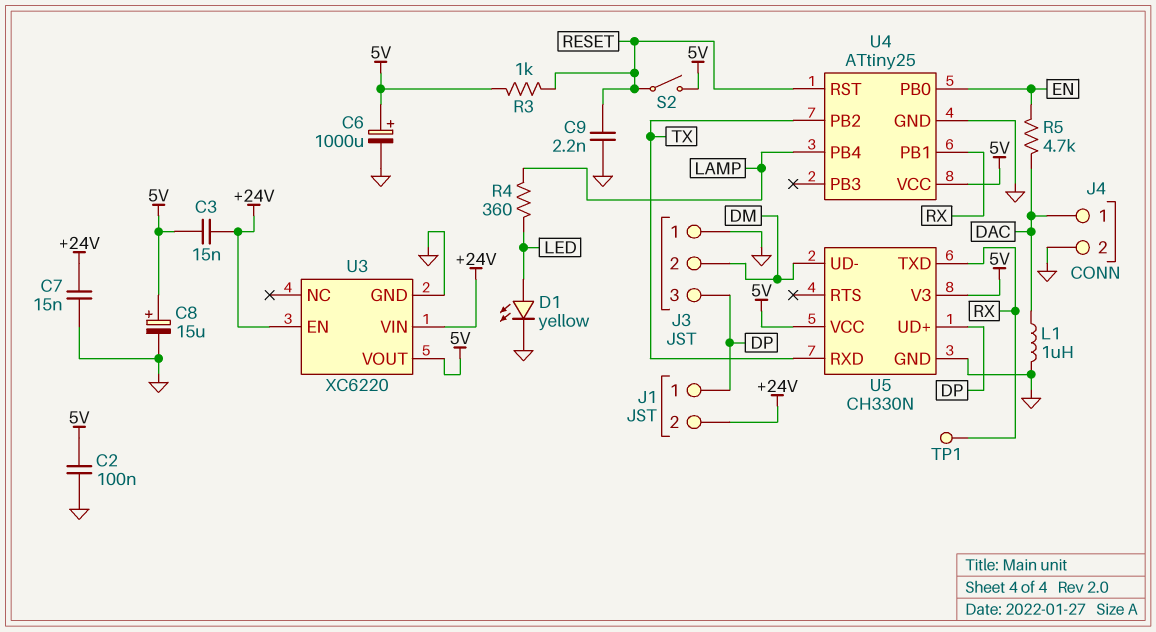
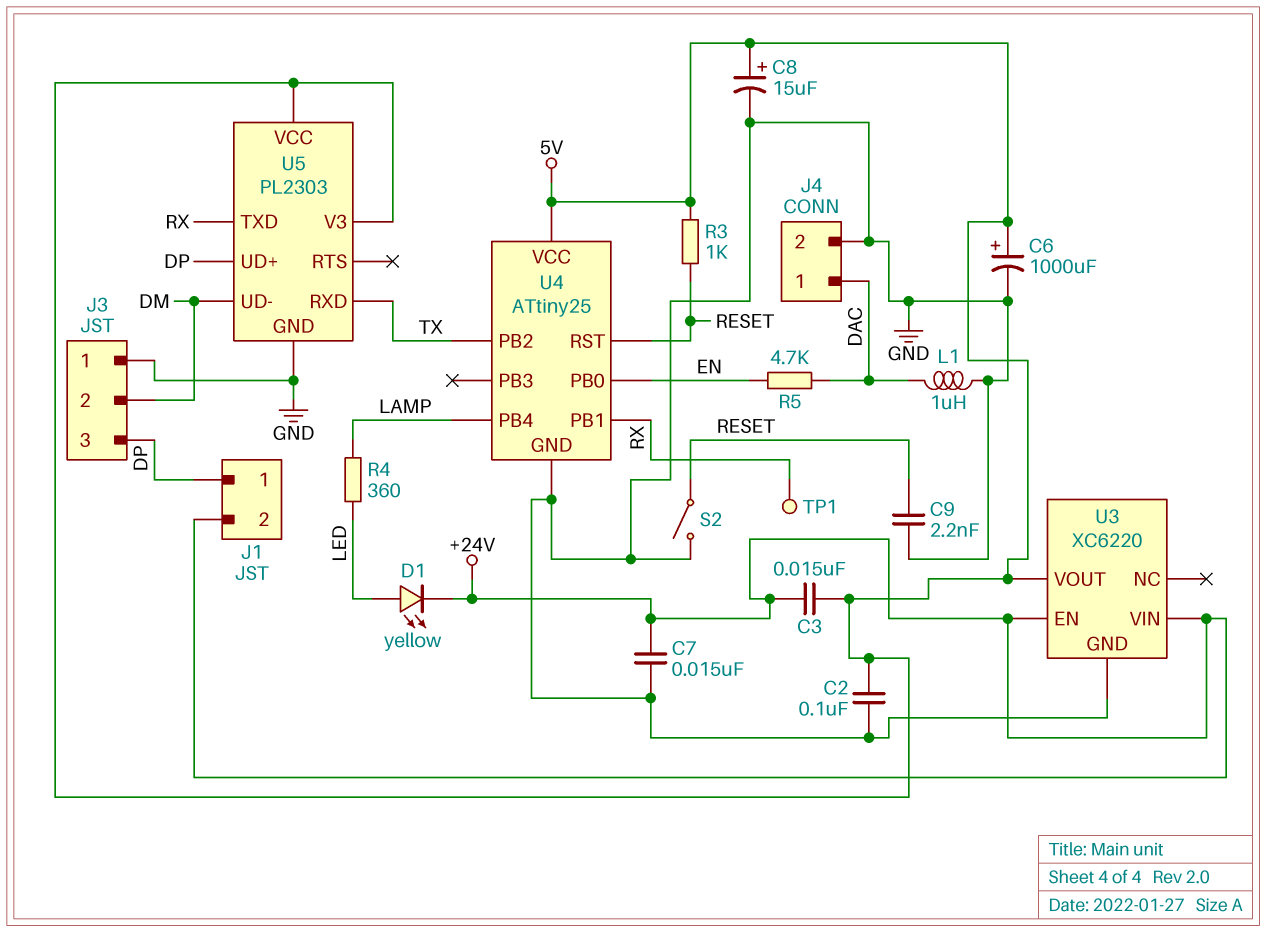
D1: LED yellow (A LED, K GND) -> LED yellow (A LED, K +24V)
S2: switch (5V, RESET) -> switch (GND, RESET)
U5: CH330N -> PL2303

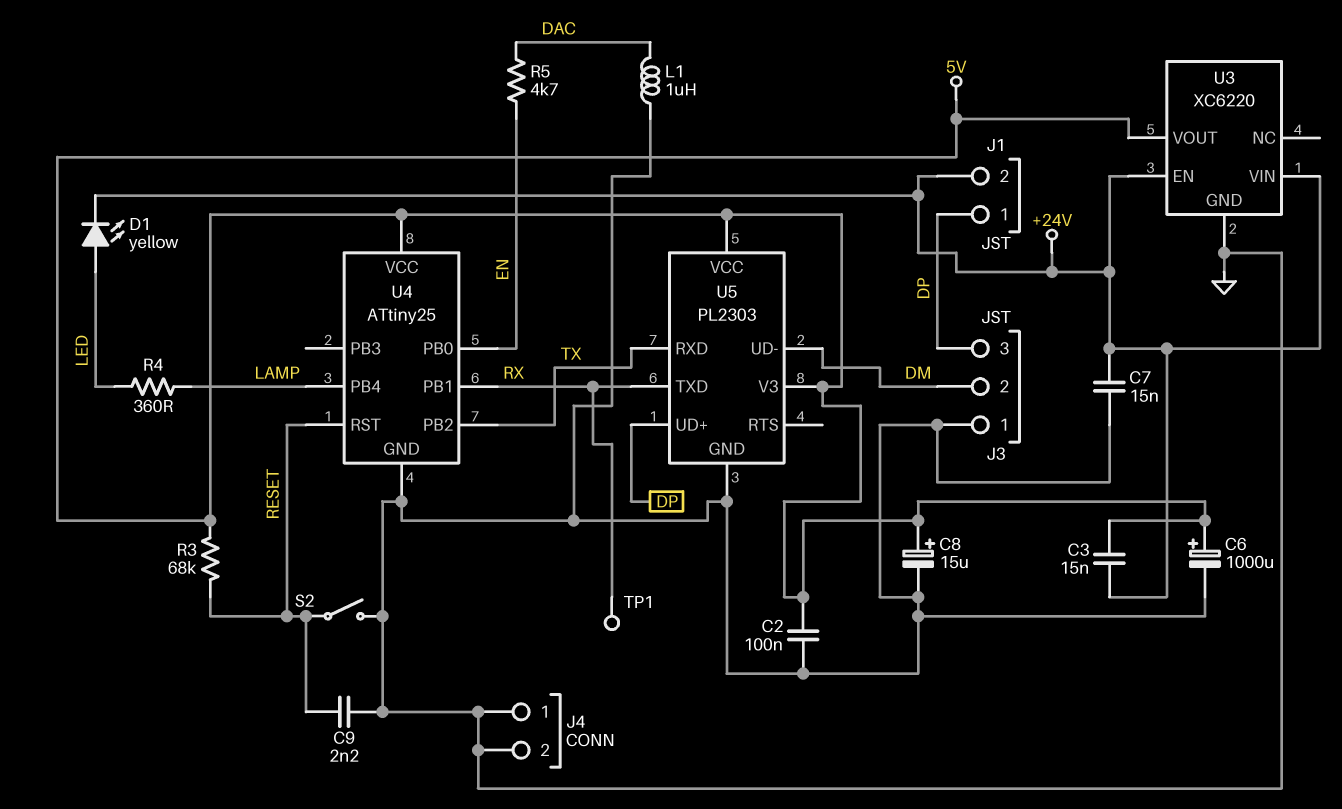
J4 pin 1: DAC -> GND
R3: 1k (5V, RESET) -> 68k (5V, RESET)

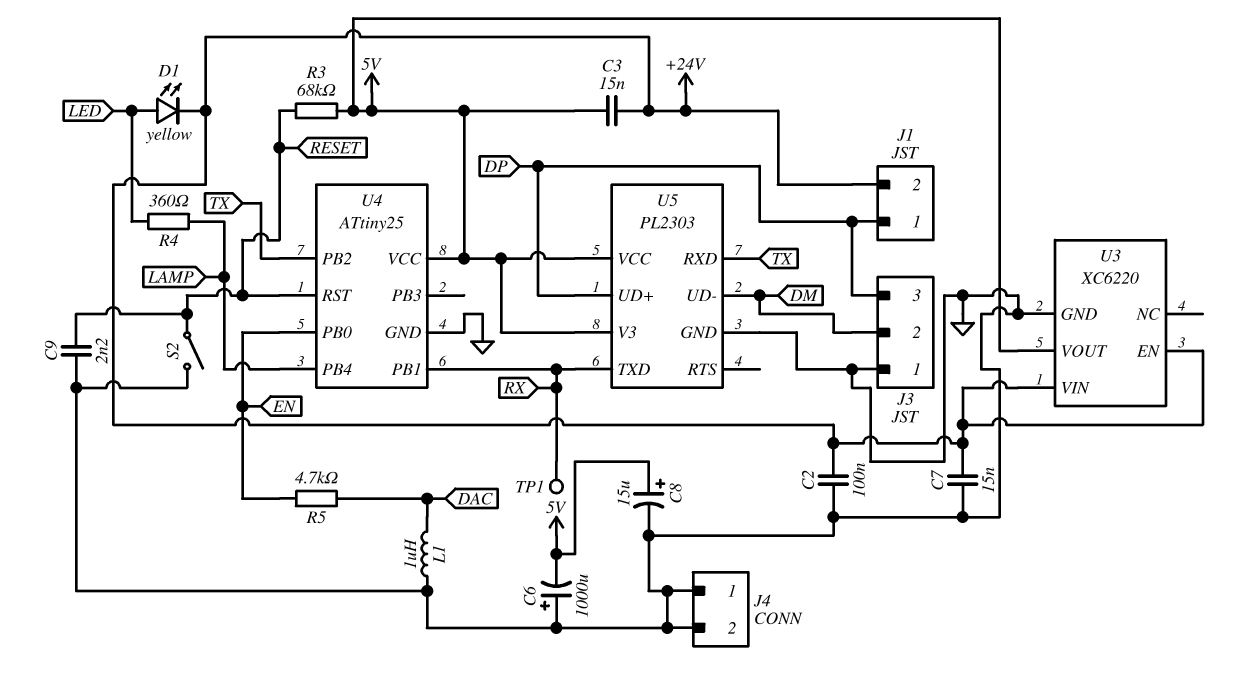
C2: 100nF (5V, GND) -> 100nF (+24V, GND)
C6: 1000uF (plus 5V, minus GND) -> 1000uF (plus GND, minus 5V)

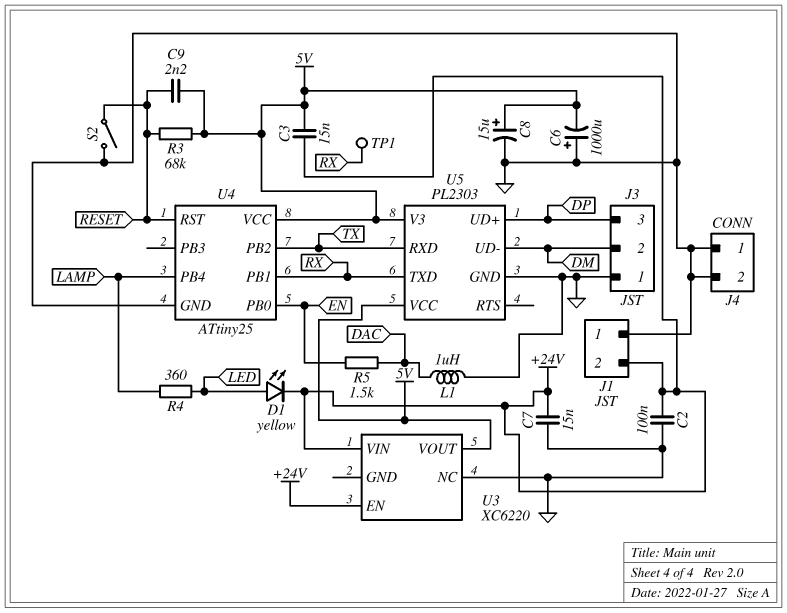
C9: 2.2nF (GND, RESET) -> 2.2nF (5V, RESET)
J1 pin 1: DP -> GND
R5: 4.7k (DAC, EN) -> 1.5k (DAC, EN)
U3 pin GND: GND -> none
U3 pin NC: none -> GND

